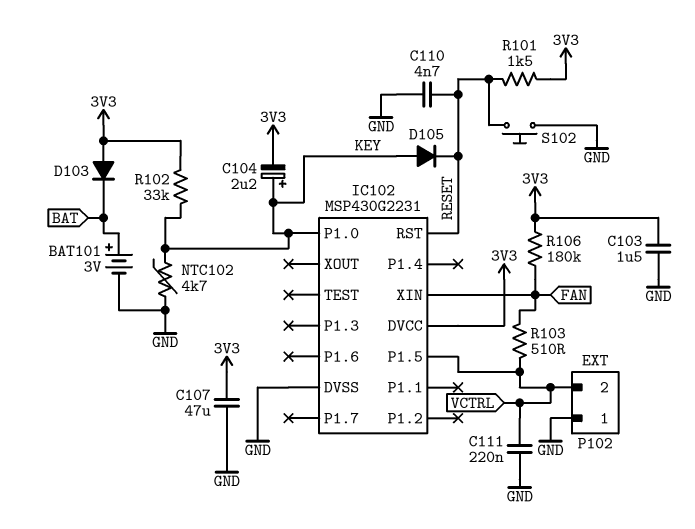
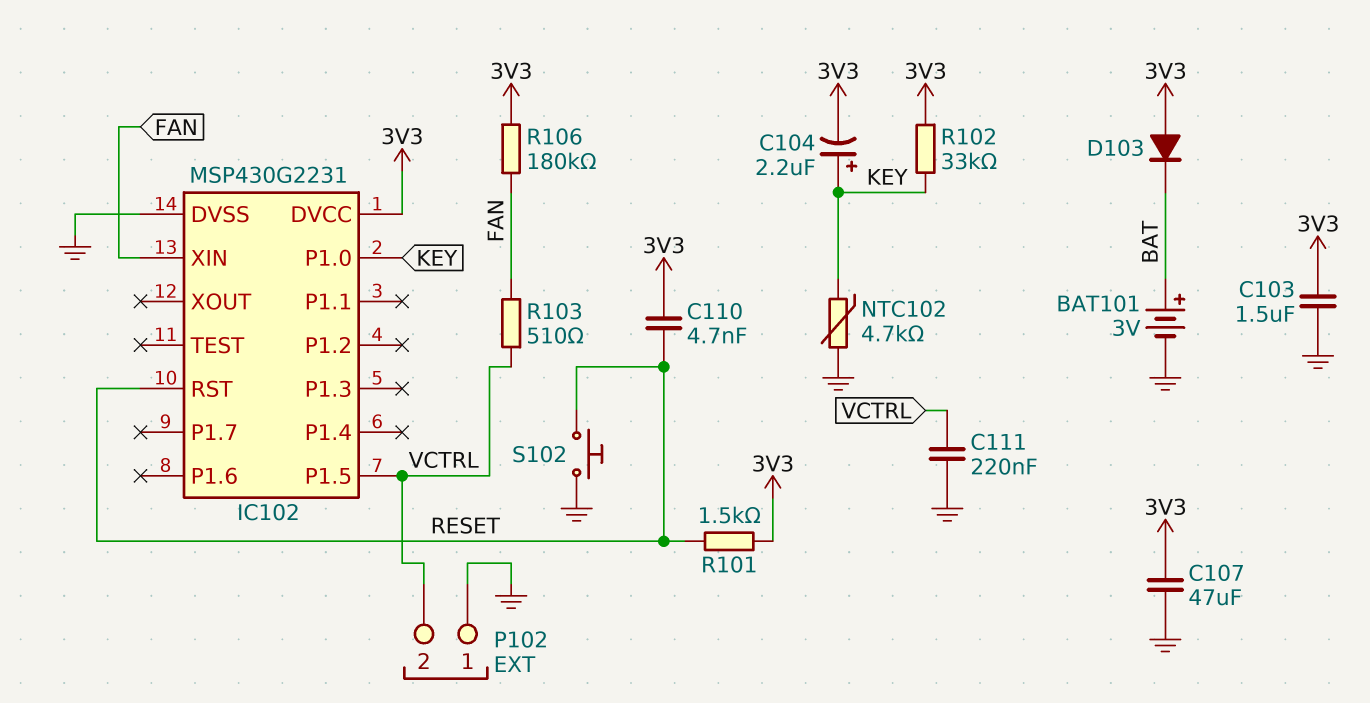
C110: 4.7nF (GND, RESET) -> 4.7nF (3V3, RESET)
D105: diode (A KEY, K RESET) -> none

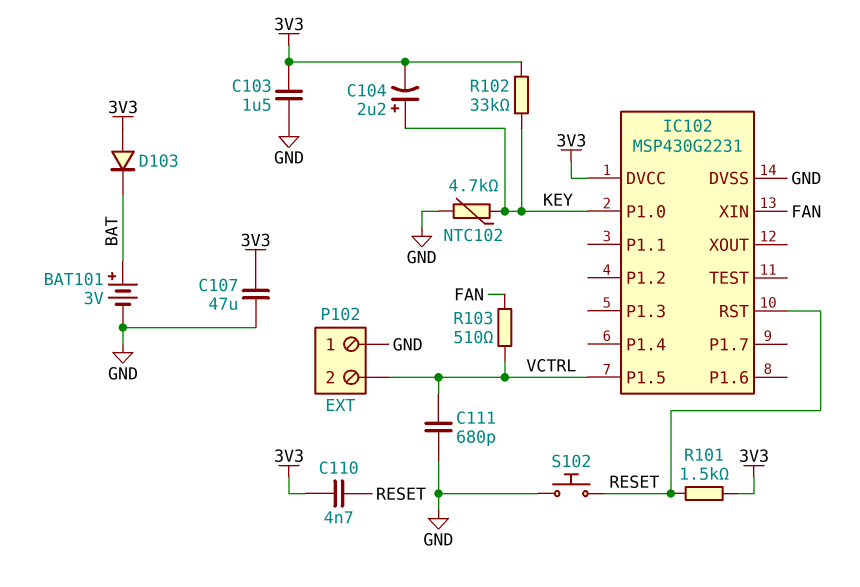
C111: 220nF (GND, VCTRL) -> 680pF (GND, VCTRL)
R106: 180k (3V3, FAN) -> none

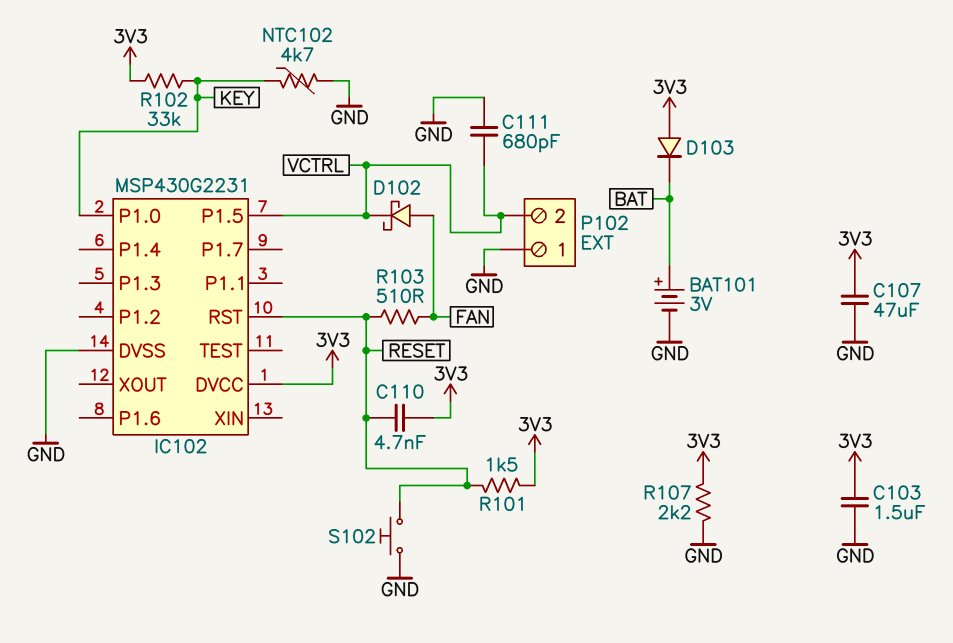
C104: 2.2uF (plus KEY, minus 3V3) -> none
D102: none -> schottky (A FAN, K VCTRL)
IC102 pin XIN: FAN -> none
R103: 510 (FAN, VCTRL) -> 510 (FAN, RESET)
R107: none -> 2.2k (3V3, GND)

